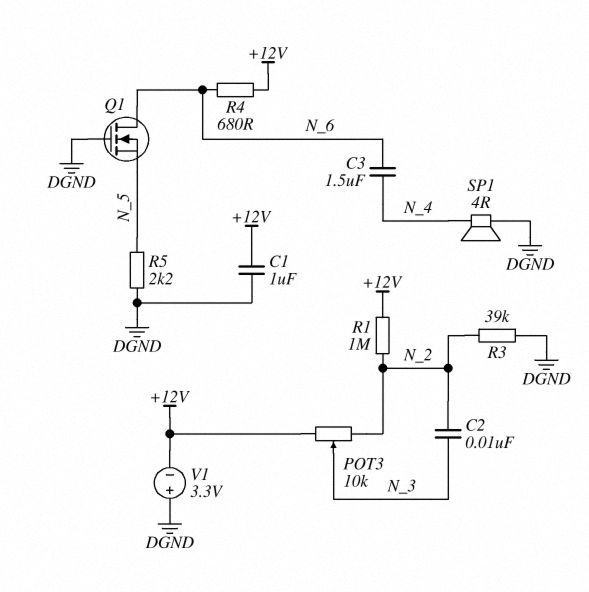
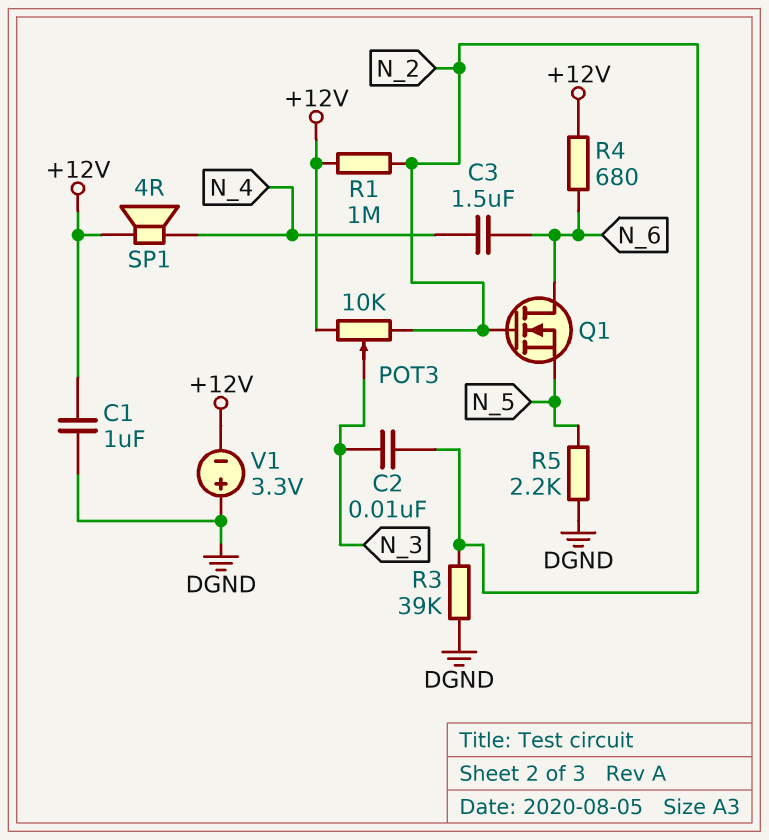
Q1: NMOS (G DGND, D N_6, S N_5) -> NMOS (G N_2, D N_6, S N_5)
SP1: speaker 4R (DGND, N_4) -> speaker 4R (+12V, N_4)

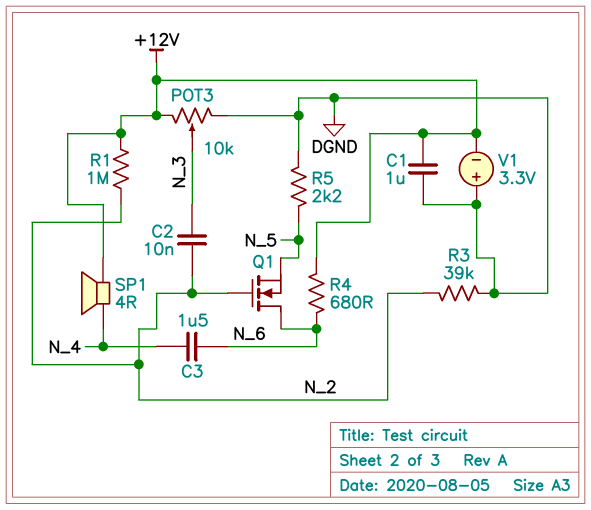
POT3: 10k (+12V, N_2, wiper N_3) -> 10k (+12V, DGND, wiper N_3)

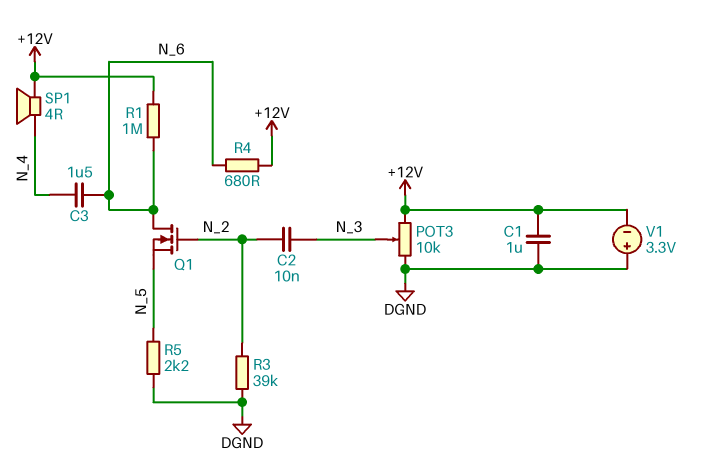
R1: 1M (+12V, N_2) -> 1M (+12V, N_6)

